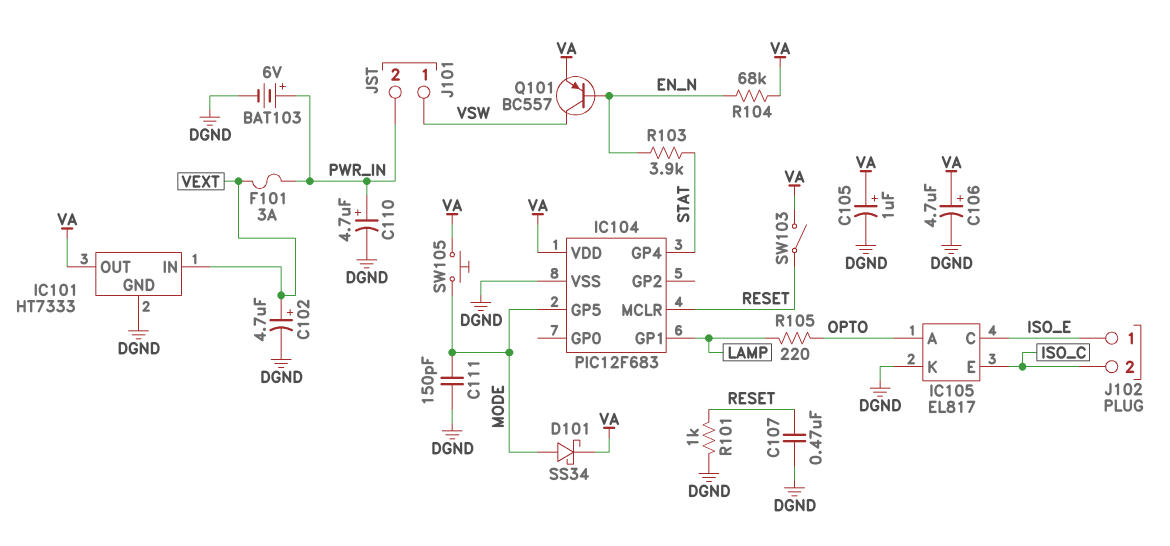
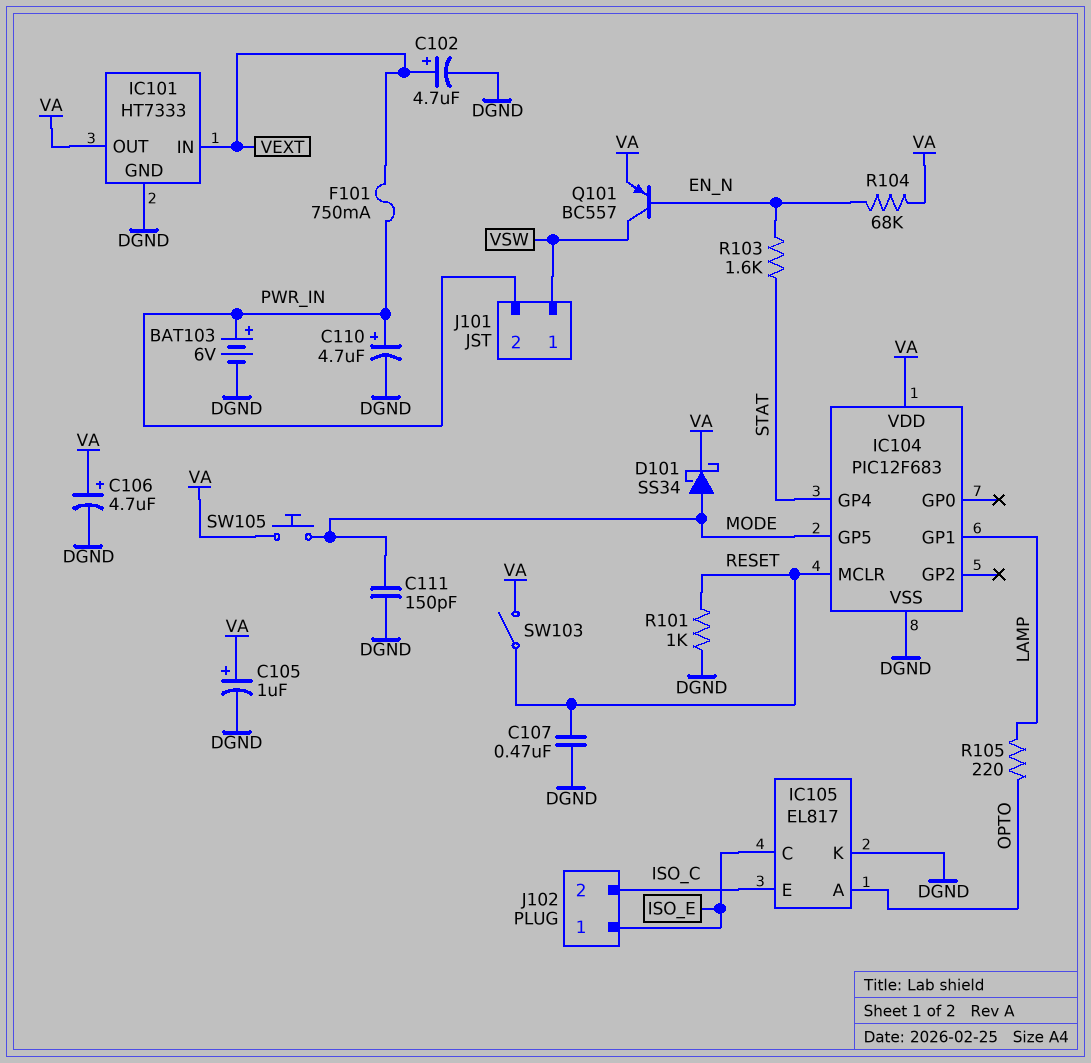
F101: 3A (PWR_IN, VEXT) -> 750mA (PWR_IN, VEXT)
R103: 3.9k (EN_N, STAT) -> 1.6k (EN_N, STAT)

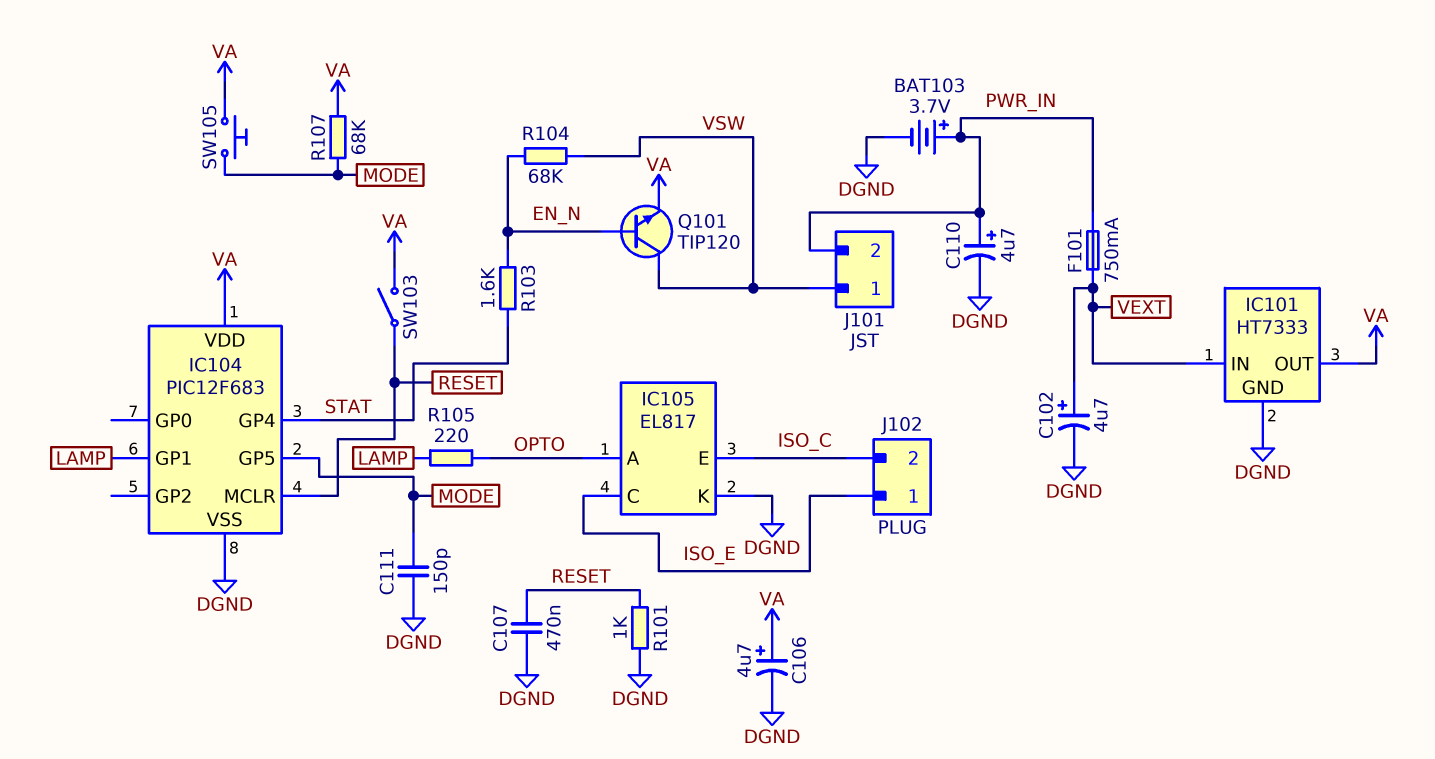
BAT103: 6V (plus PWR_IN, minus DGND) -> 3.7V (plus PWR_IN, minus DGND)
C105: 1uF (plus VA, minus DGND) -> none
D101: schottky SS34 (A MODE, K VA) -> none
Q101: PNP BC557 (B EN_N, C VSW, E VA) -> NPN TIP120 (B EN_N, C VSW, E VA)
R104: 68k (EN_N, VA) -> 68k (EN_N, VSW)
R107: none -> 68k (MODE, VA)

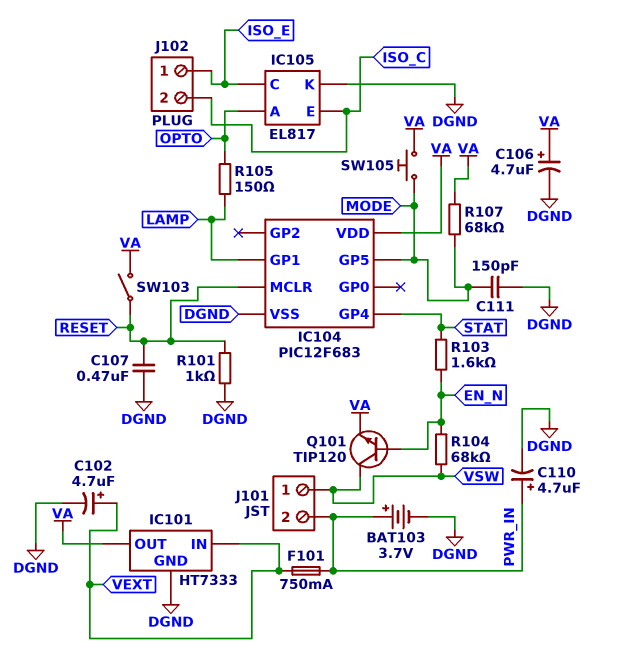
R105: 220 (LAMP, OPTO) -> 150 (LAMP, OPTO)

